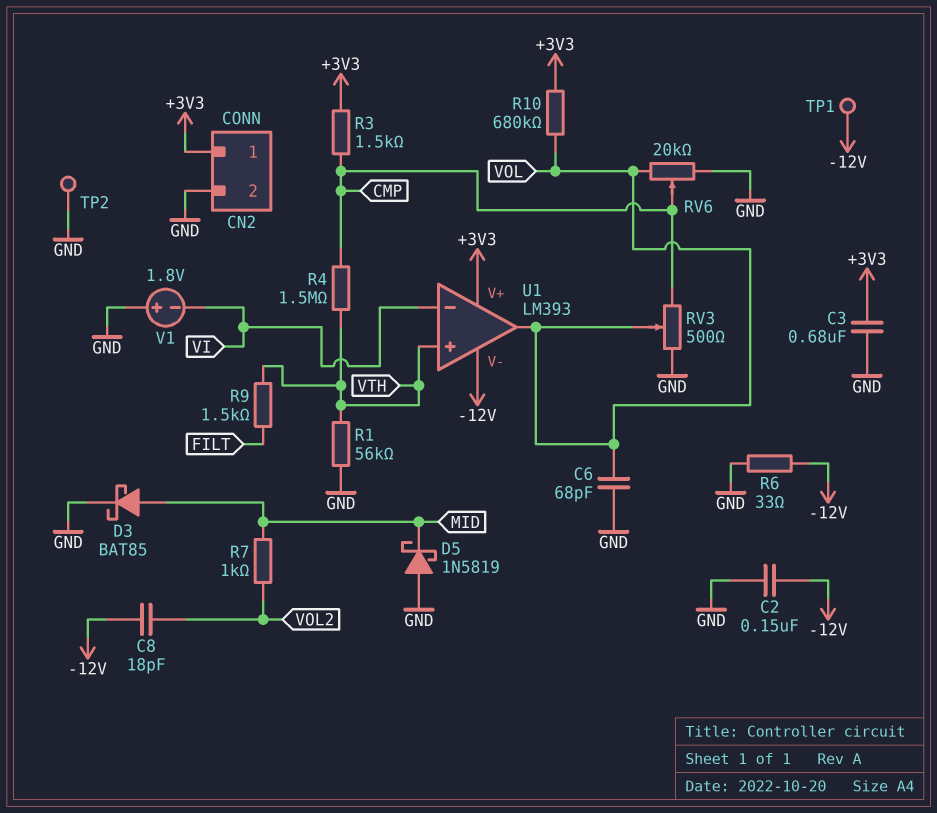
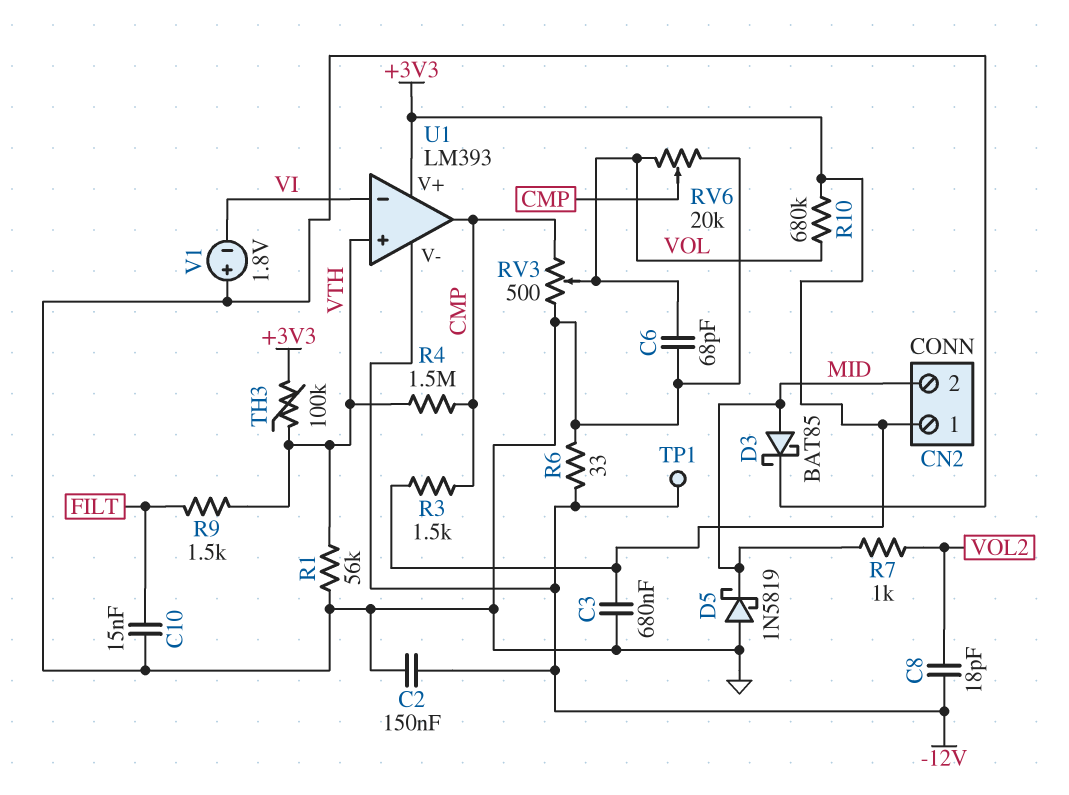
C10: none -> 15nF (FILT, GND)
CN2 pin 2: GND -> MID
TH3: none -> 100k (+3V3, VTH)
TP2: test point (GND) -> none
U1 pin out: VOL -> CMP

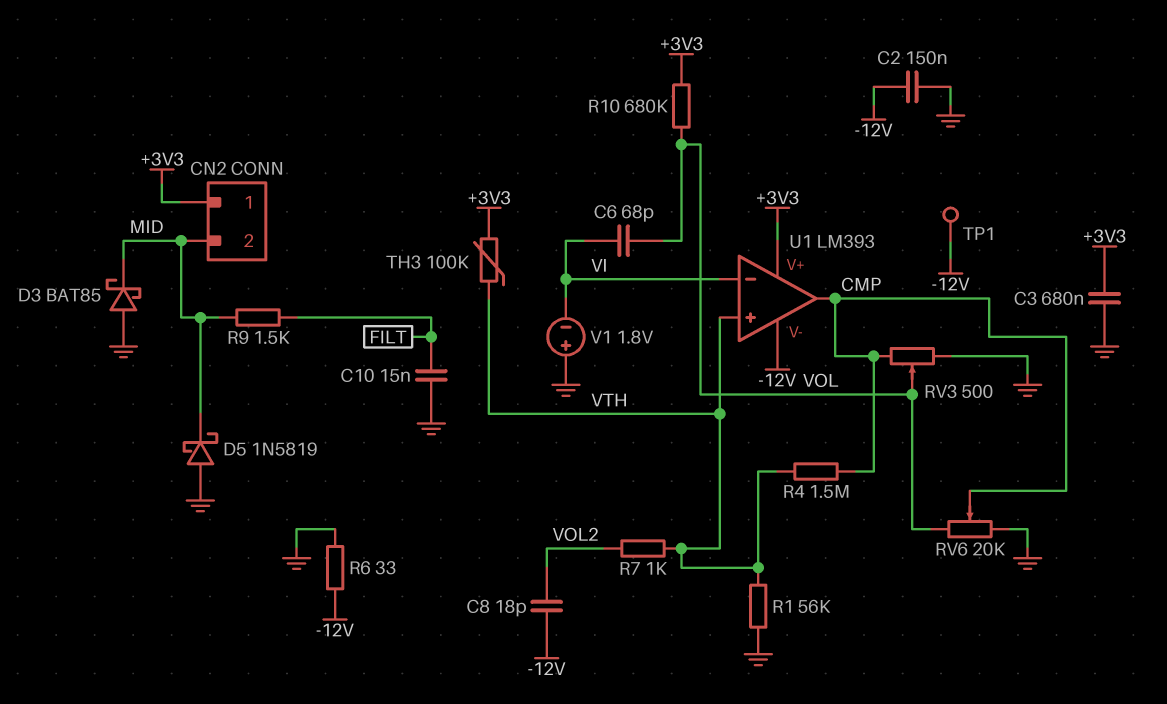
C6: 68pF (GND, VOL) -> 68pF (VI, VOL)
D3: schottky BAT85 (A MID, K GND) -> schottky BAT85 (A GND, K MID)
R3: 1.5k (+3V3, CMP) -> none
R7: 1k (MID, VOL2) -> 1k (VOL2, VTH)
R9: 1.5k (FILT, VTH) -> 1.5k (FILT, MID)

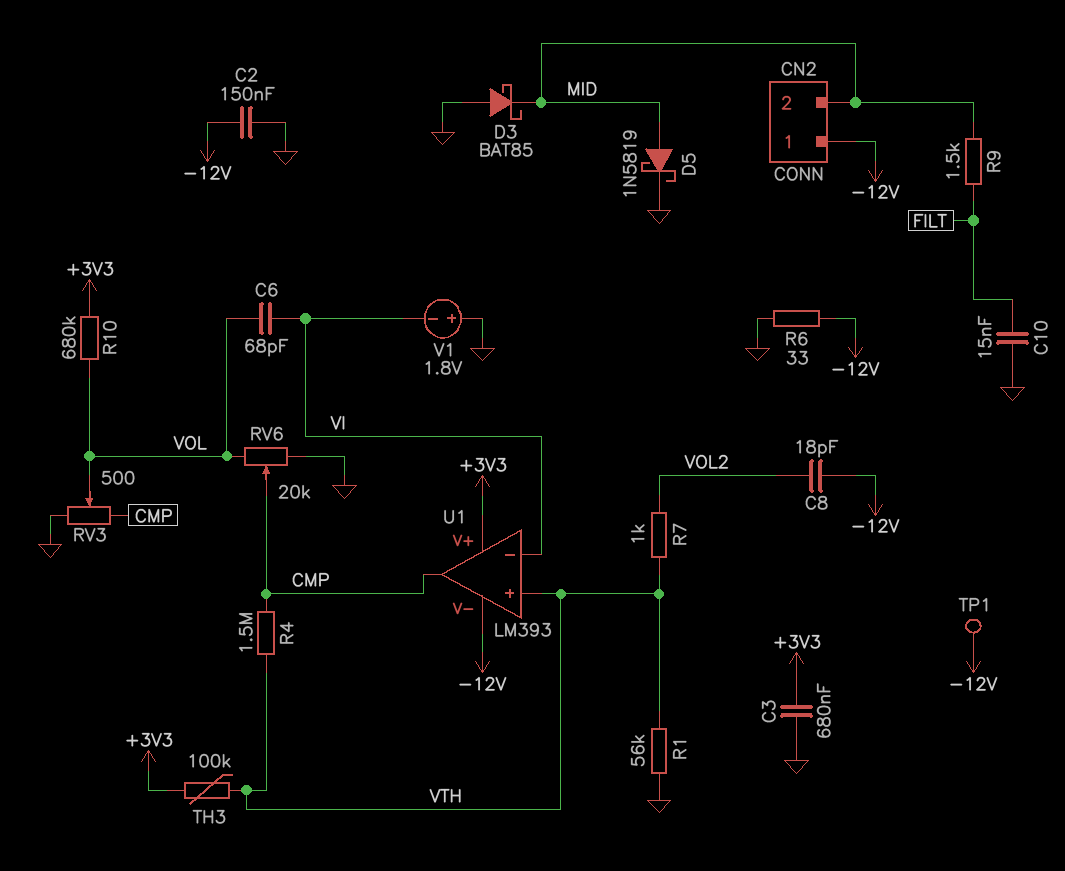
CN2 pin 1: +3V3 -> -12V
D5: schottky 1N5819 (A GND, K MID) -> schottky 1N5819 (A MID, K GND)

